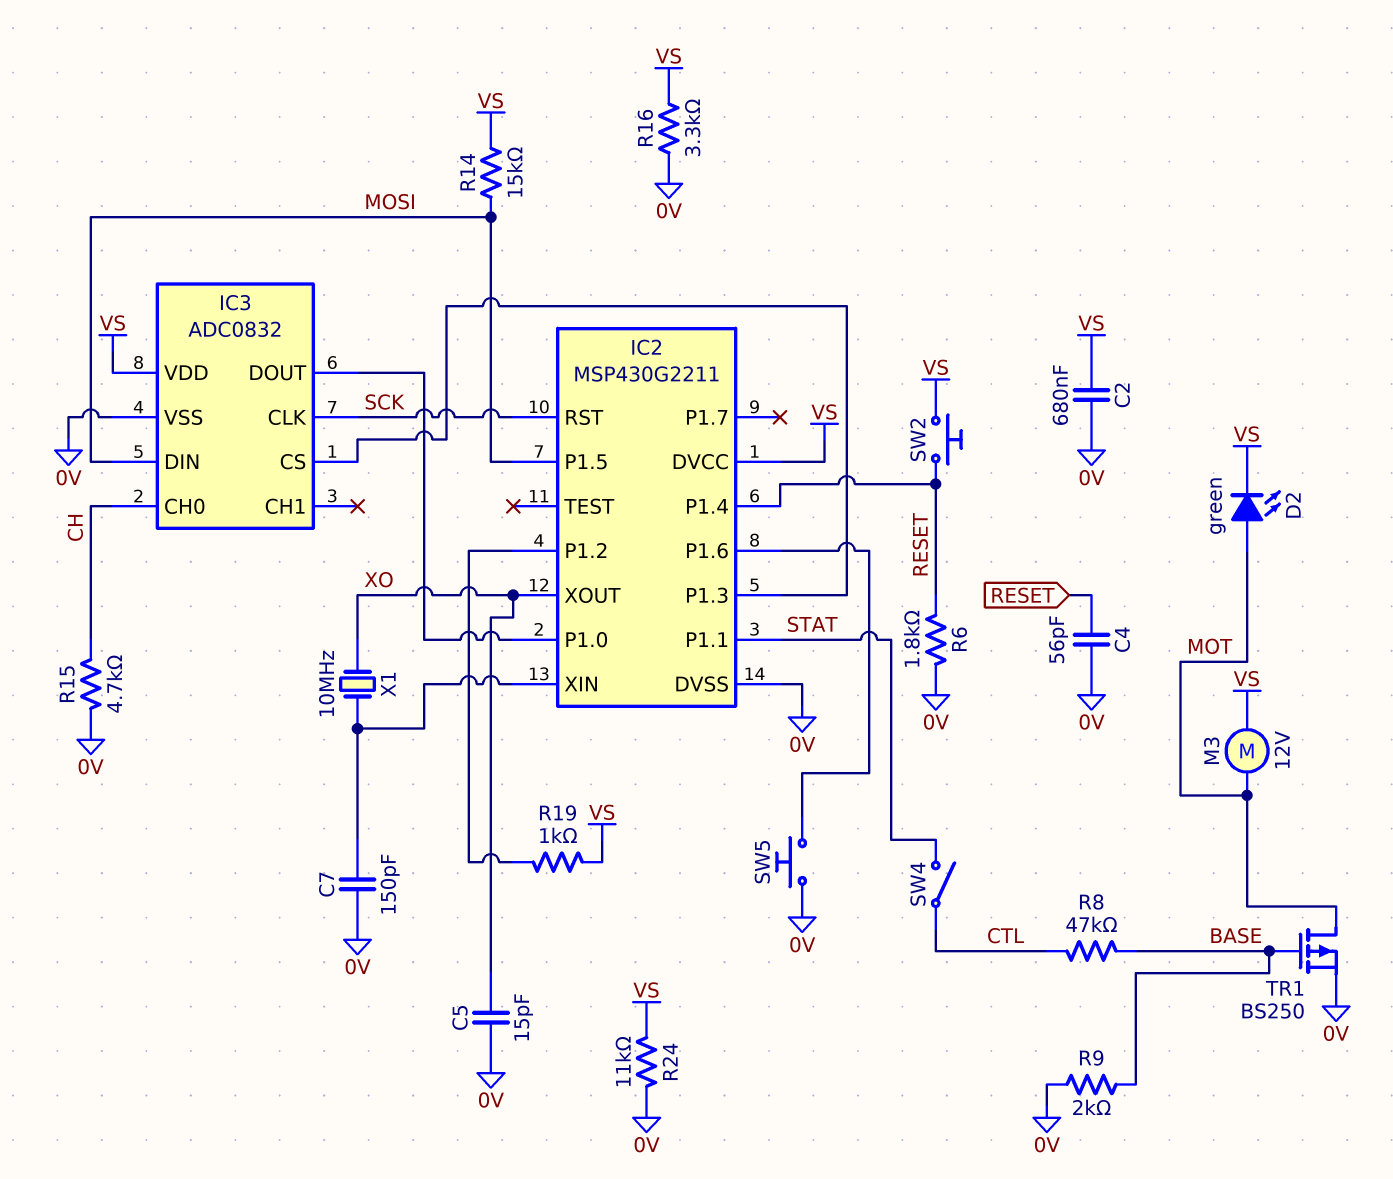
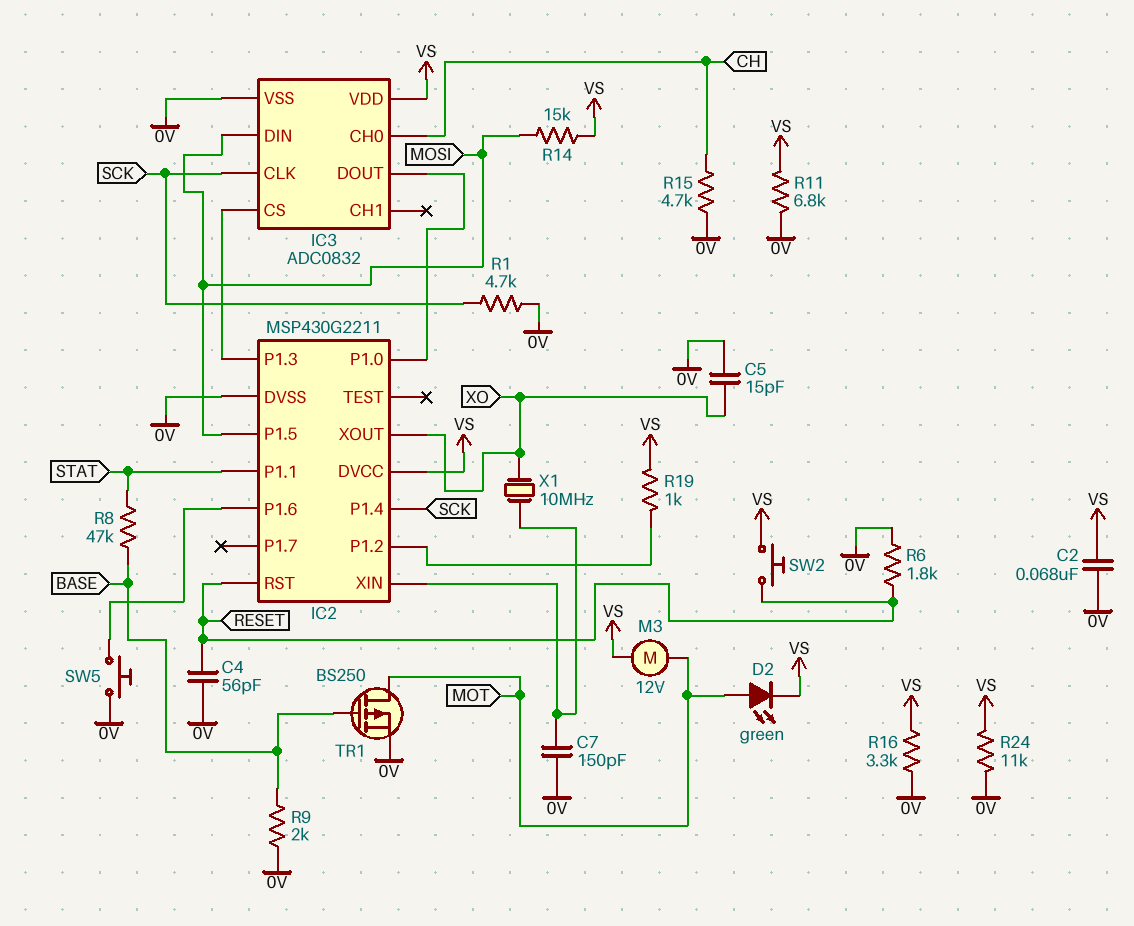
C2: 680nF (0V, VS) -> 68nF (0V, VS)
IC2 pin P1.4: RESET -> SCK
IC2 pin RST: SCK -> RESET
R1: none -> 4.7k (0V, SCK)
R8: 47k (BASE, CTL) -> 47k (BASE, STAT)
R11: none -> 6.8k (0V, VS)
SW4: switch (CTL, STAT) -> none

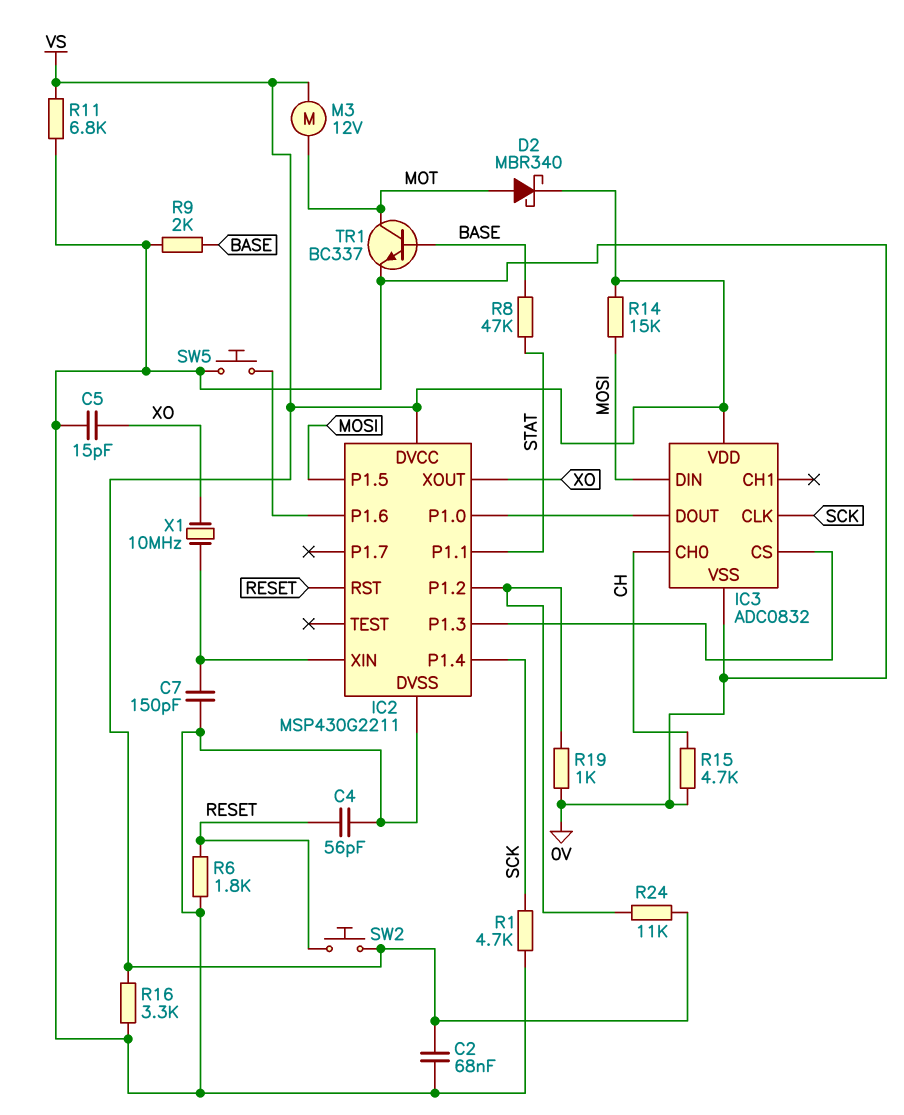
D2: LED green (A MOT, K VS) -> schottky MBR340 (A MOT, K VS)
R19: 1k (IC2/P1.2, VS) -> 1k (0V, IC2/P1.2)
R24: 11k (0V, VS) -> 11k (IC2/P1.2, VS)
TR1: PMOS BS250 (G BASE, D MOT, S 0V) -> NPN BC337 (B BASE, C MOT, E 0V)

